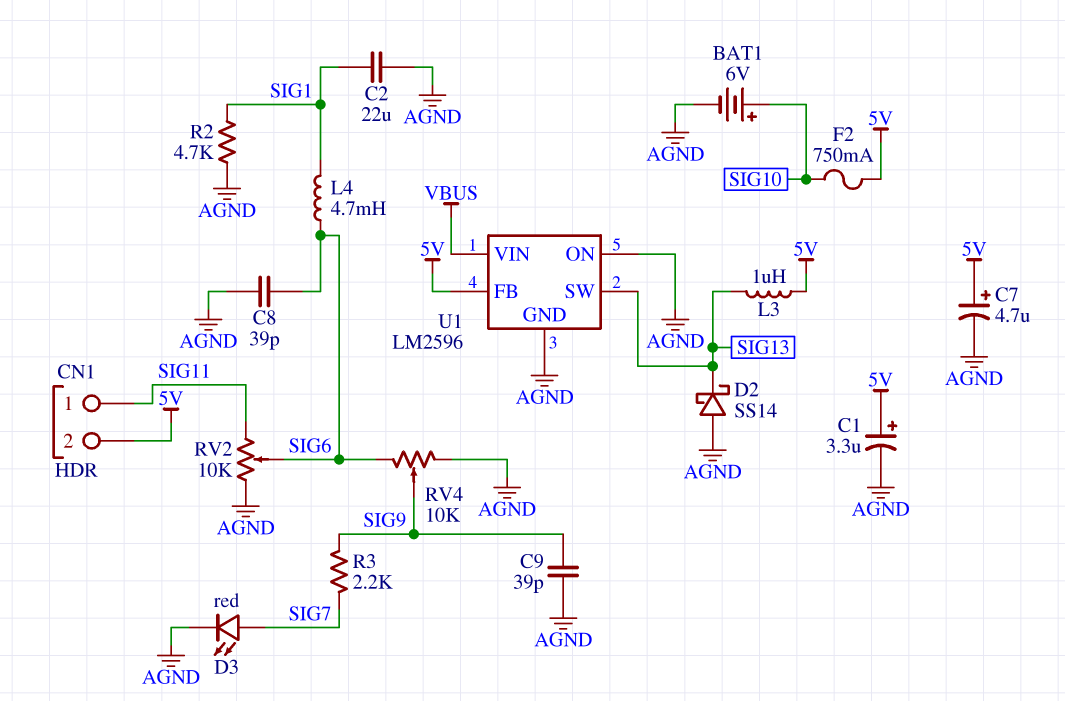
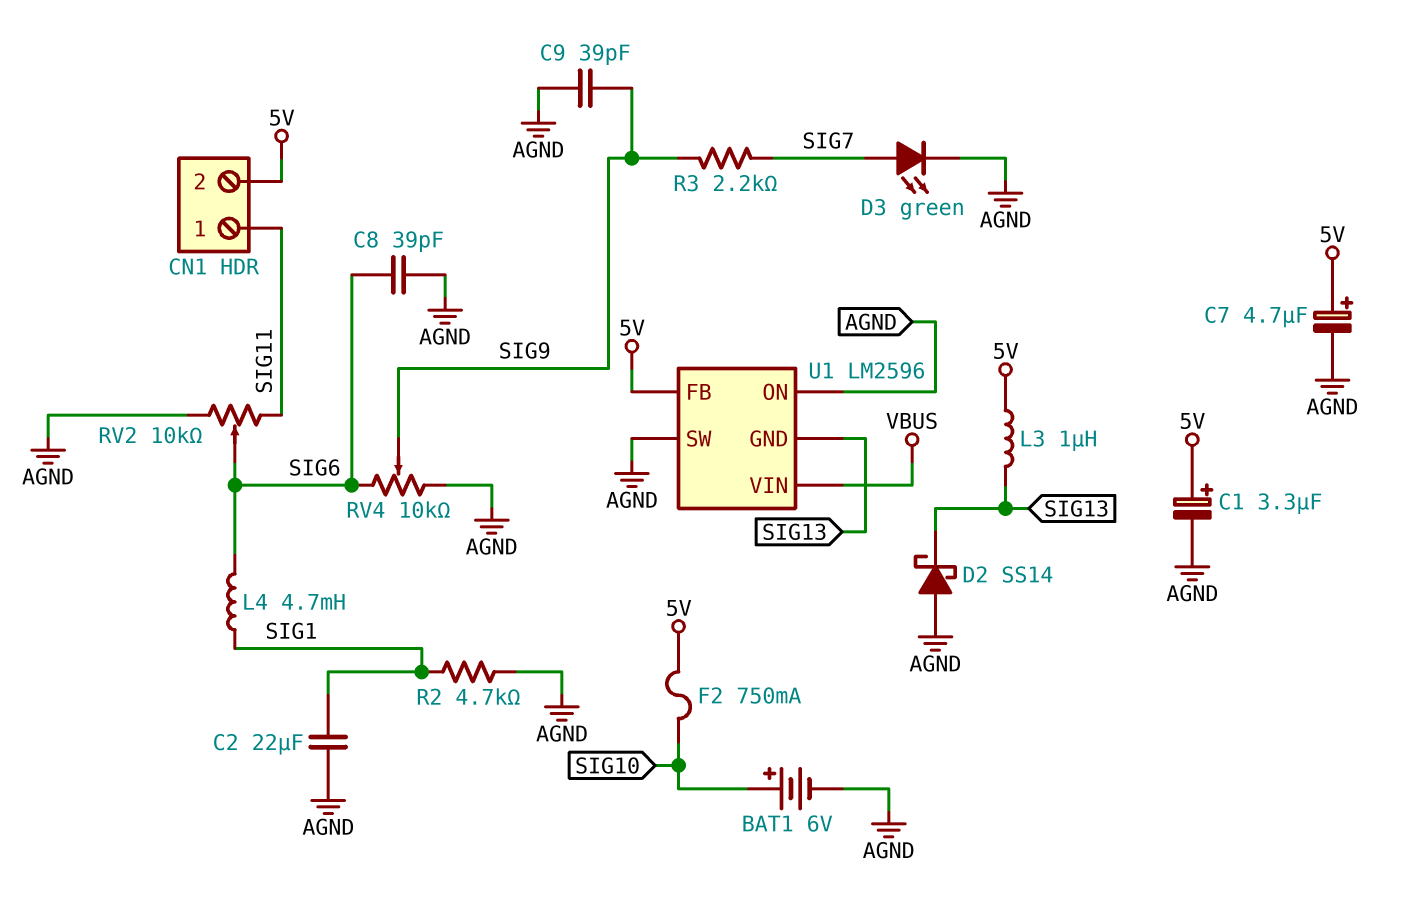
D3: LED red (A SIG7, K AGND) -> LED green (A SIG7, K AGND)
U1 pin GND: AGND -> SIG13
U1 pin SW: SIG13 -> AGND

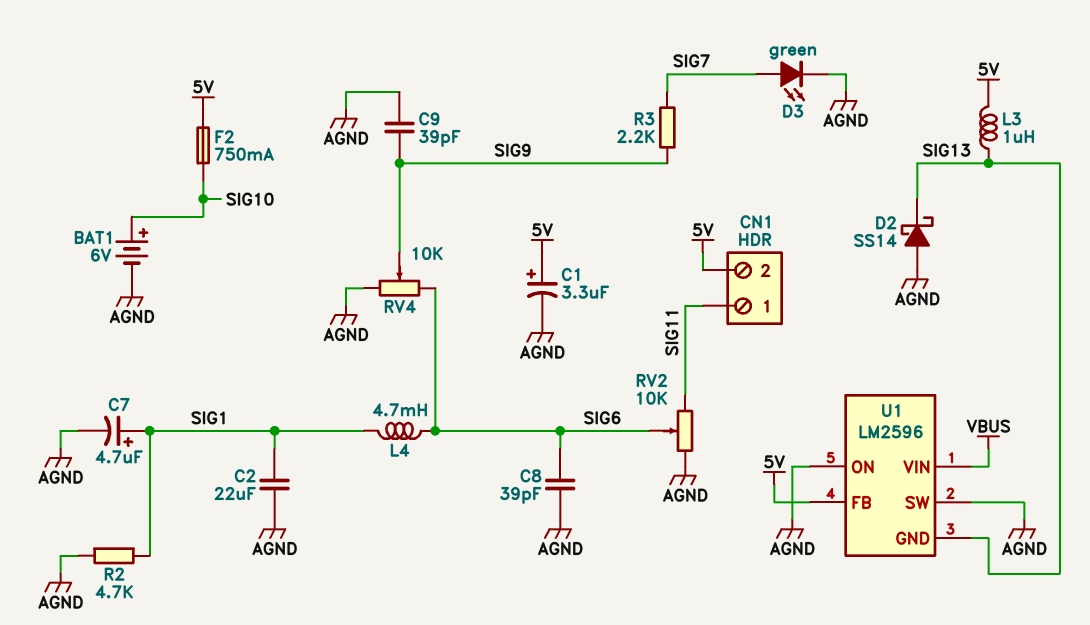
C7: 4.7uF (plus 5V, minus AGND) -> 4.7uF (plus SIG1, minus AGND)

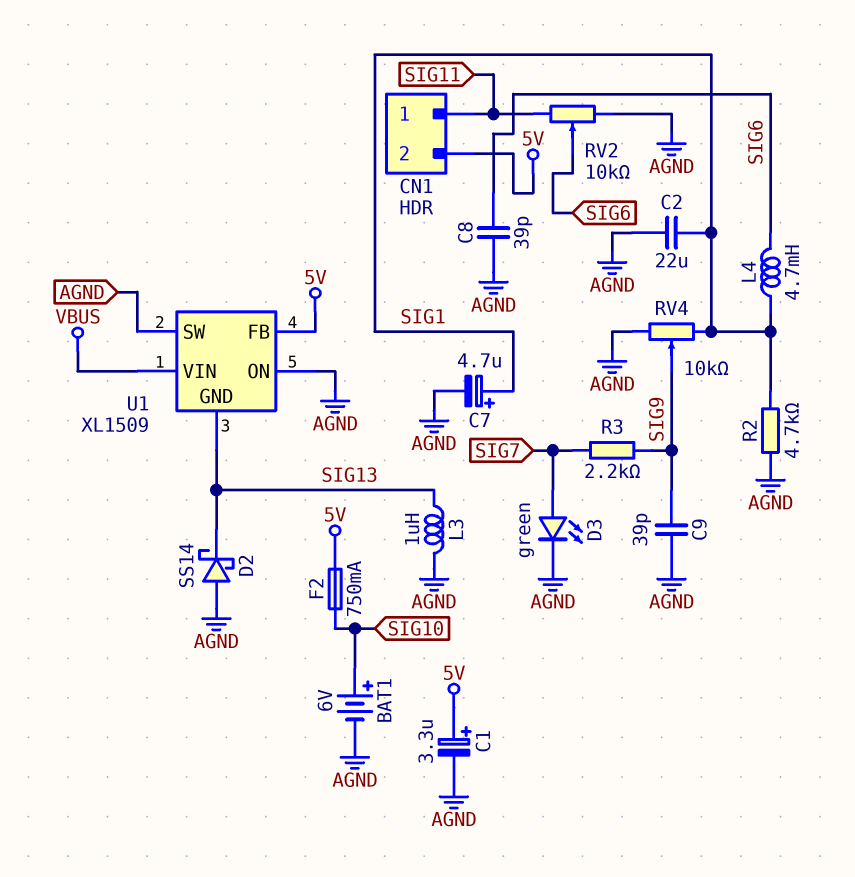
L3: 1uH (5V, SIG13) -> 1uH (AGND, SIG13)
RV4: 10k (AGND, SIG6, wiper SIG9) -> 10k (AGND, SIG1, wiper SIG9)
U1: LM2596 -> XL1509

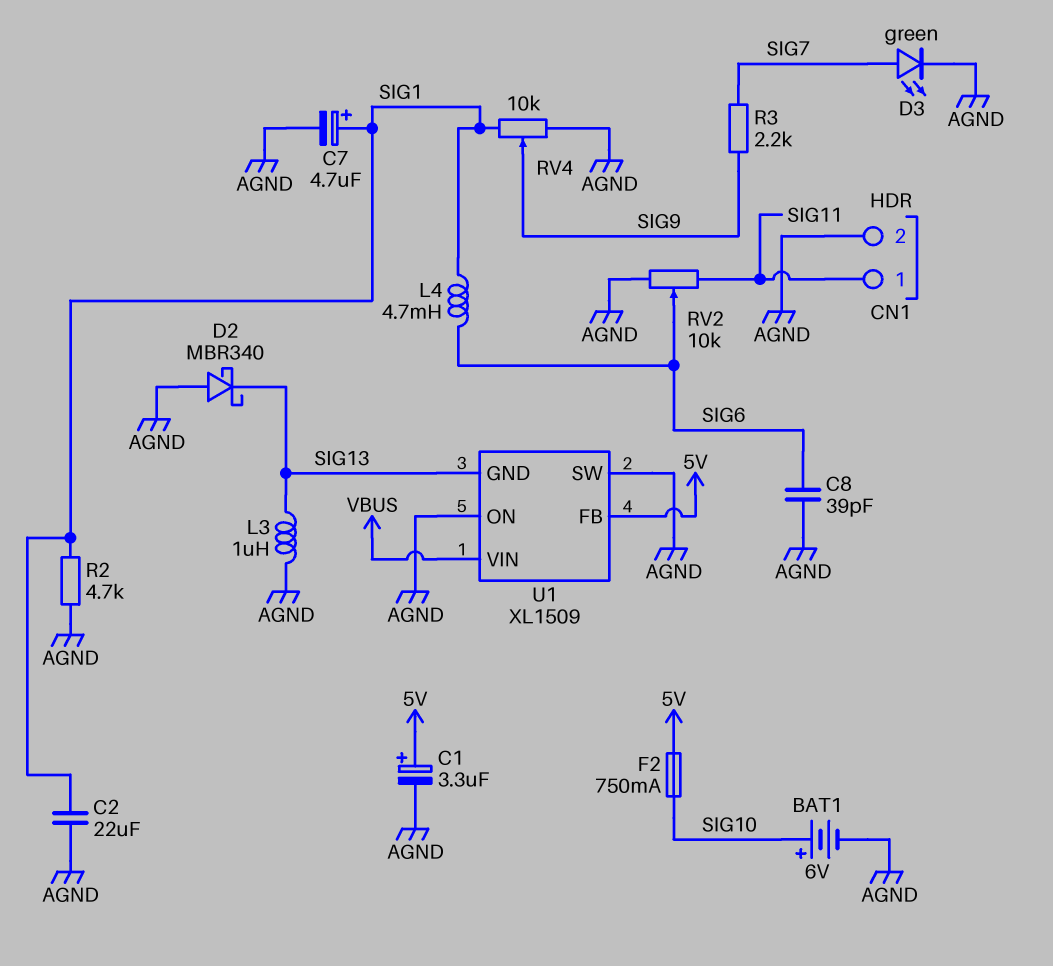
C9: 39pF (AGND, SIG9) -> none
CN1 pin 2: 5V -> AGND
D2: schottky SS14 (A AGND, K SIG13) -> schottky MBR340 (A AGND, K SIG13)

